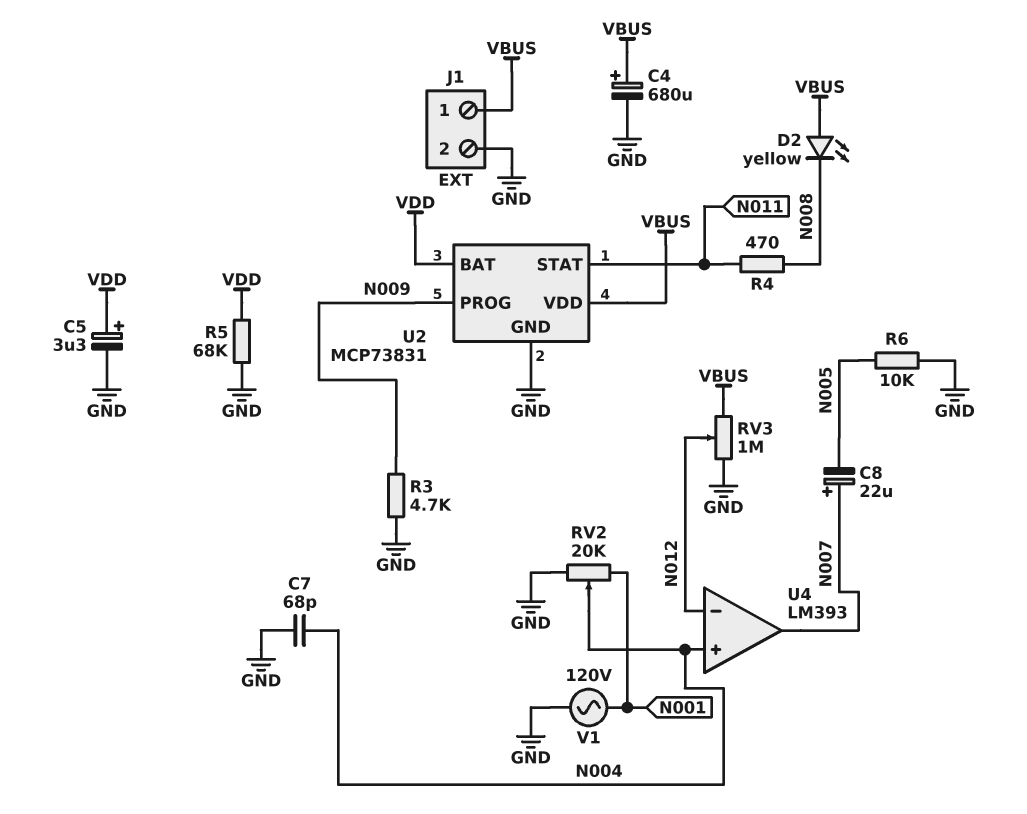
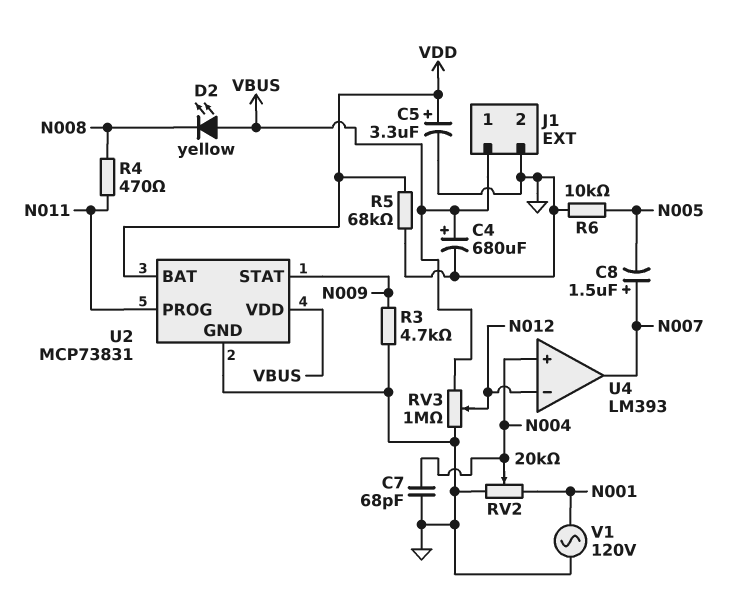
C8: 22uF (plus N007, minus N005) -> 1.5uF (plus N007, minus N005)
U2 pin PROG: N009 -> N011
U2 pin STAT: N011 -> N009

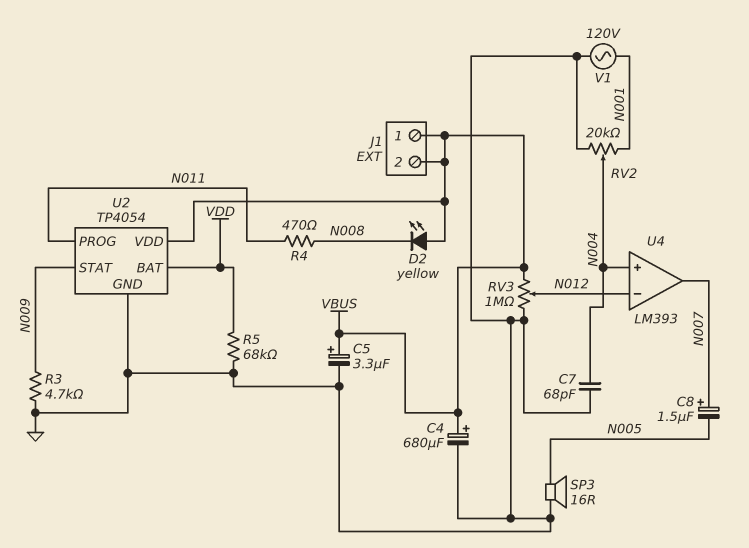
C5: 3.3uF (plus VDD, minus GND) -> 3.3uF (plus VBUS, minus GND)
J1 pin 2: GND -> VBUS
R6: 10k (GND, N005) -> none
SP3: none -> speaker 16R (GND, N005)
U2: MCP73831 -> TP4054

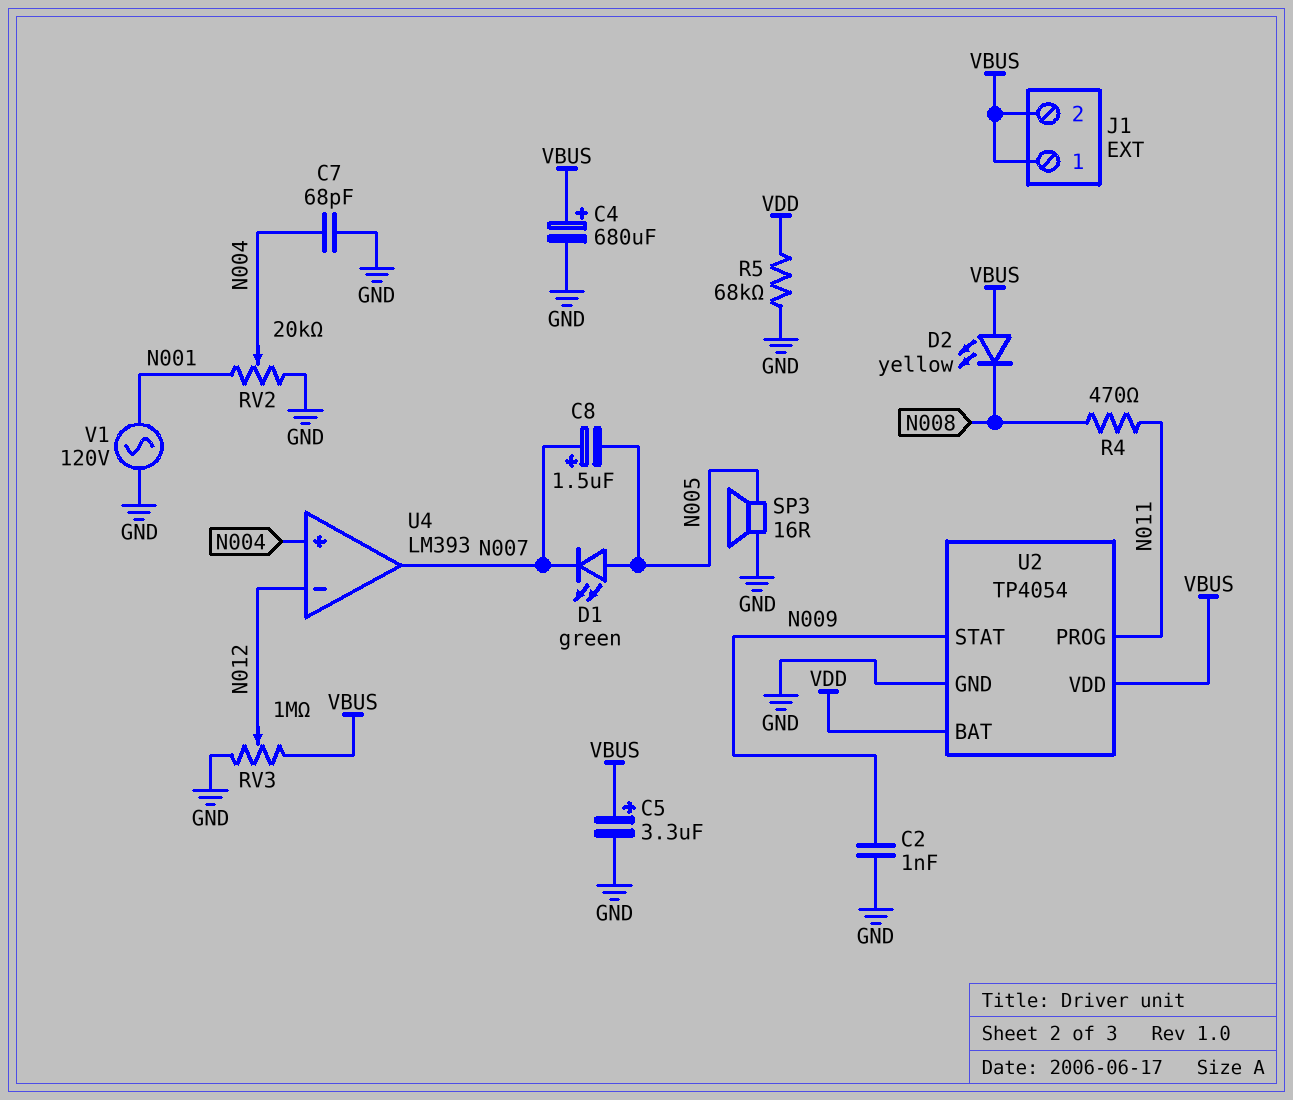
C2: none -> 1nF (GND, N009)
D1: none -> LED green (A N005, K N007)
R3: 4.7k (GND, N009) -> none

